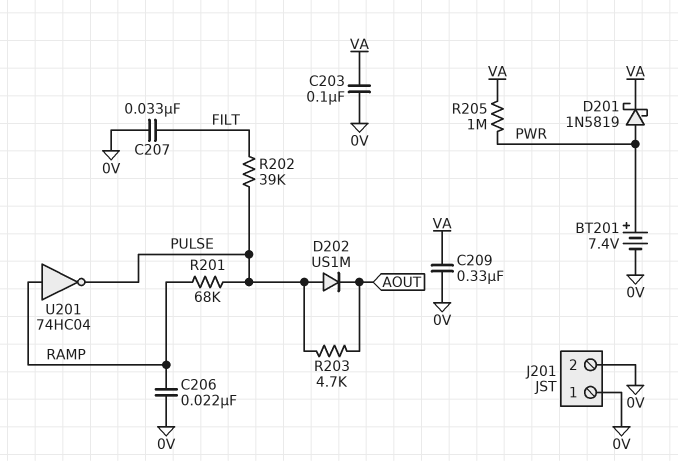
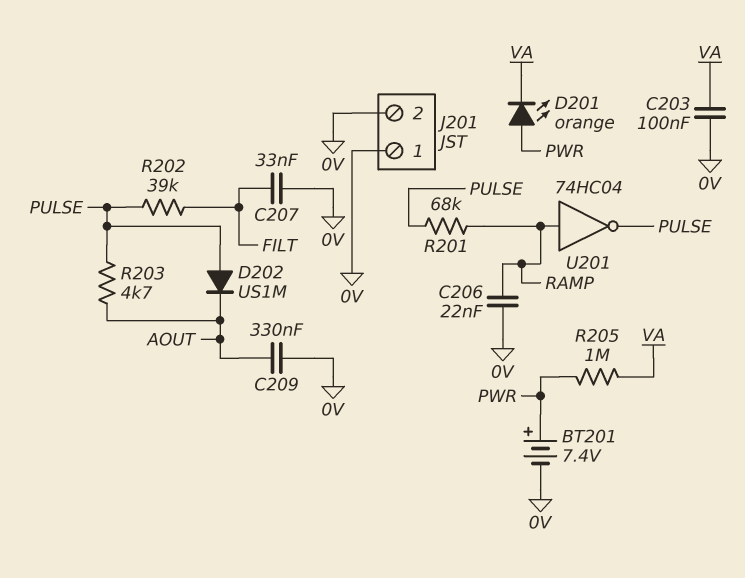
C209: 330nF (0V, VA) -> 330nF (0V, AOUT)
D201: schottky 1N5819 (A PWR, K VA) -> LED orange (A PWR, K VA)

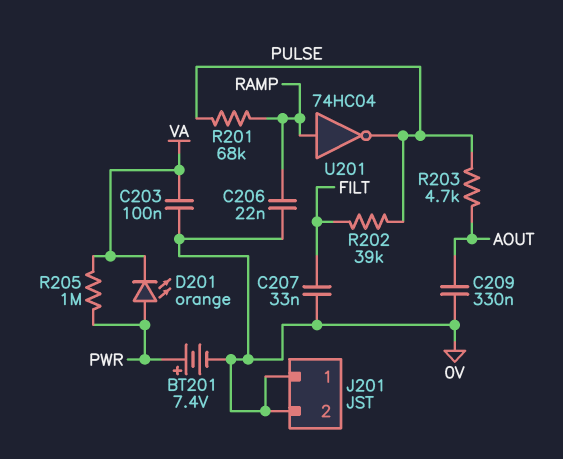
D202: diode US1M (A PULSE, K AOUT) -> none

